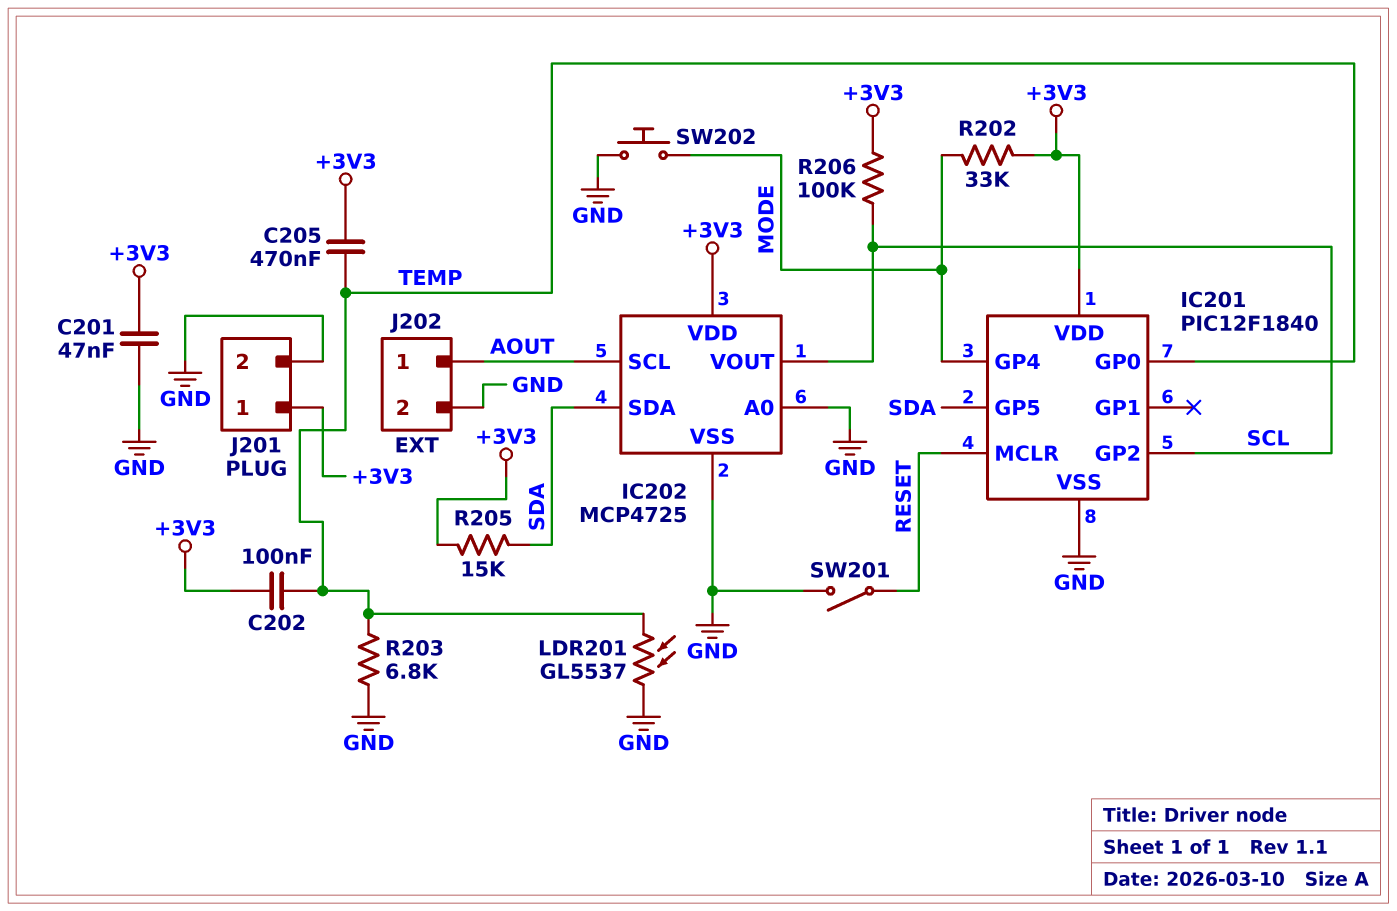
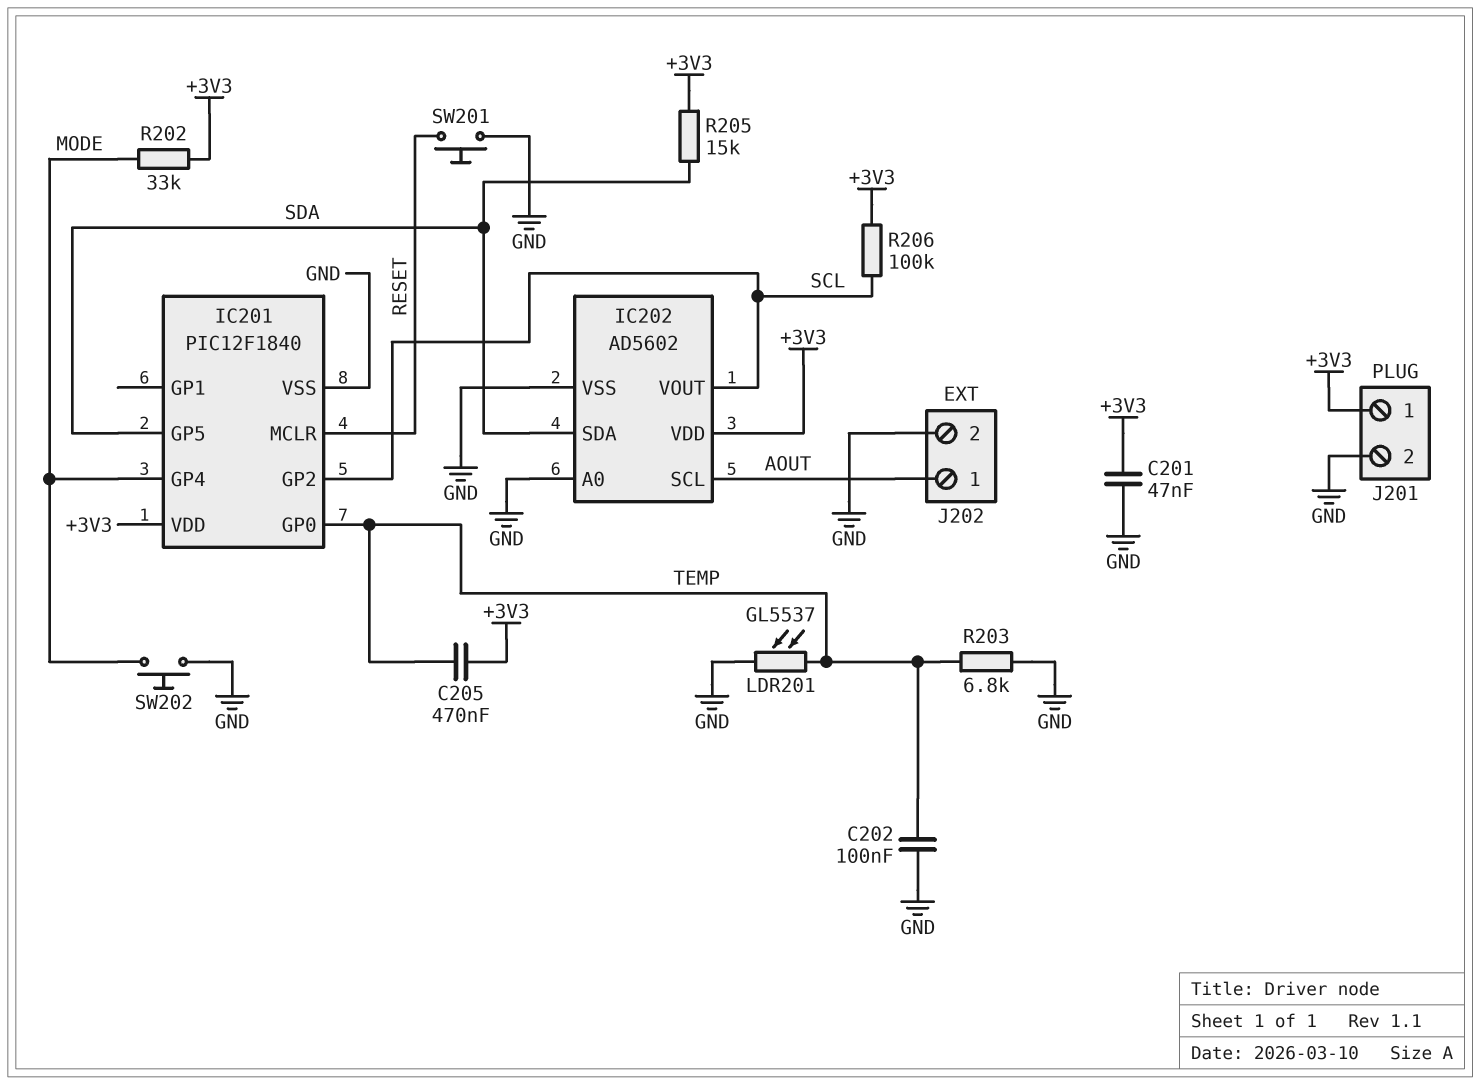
C202: 100nF (+3V3, TEMP) -> 100nF (GND, TEMP)
IC202: MCP4725 -> AD5602
SW201: switch (GND, RESET) -> button (GND, RESET)

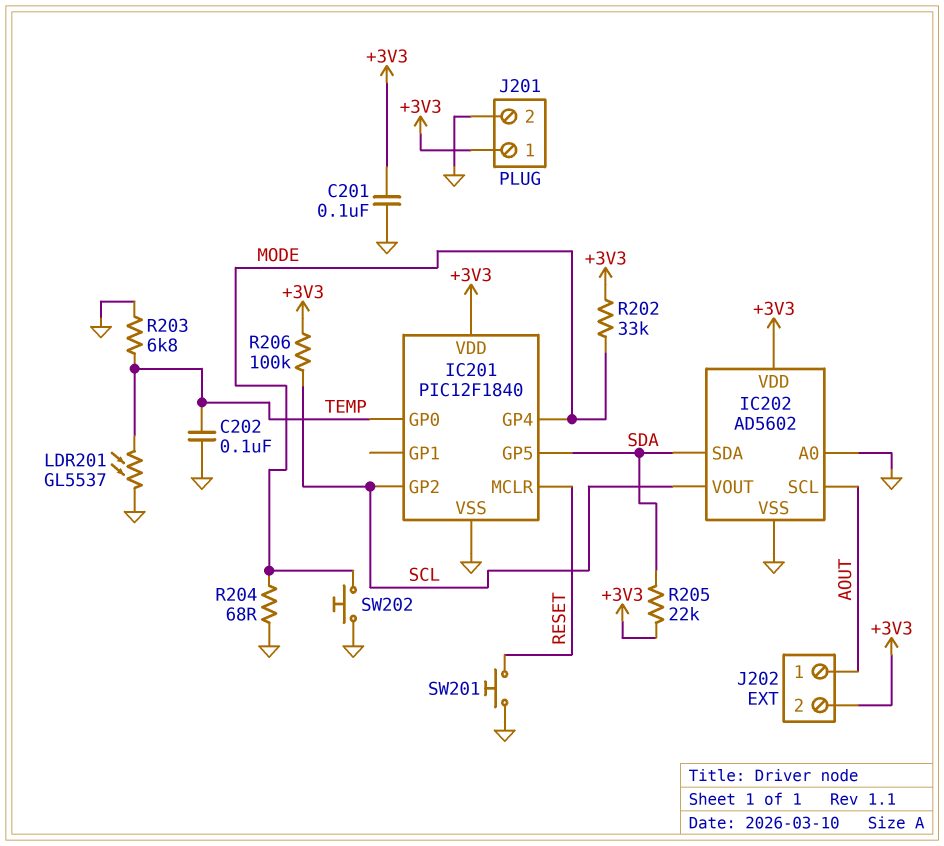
C201: 47nF (+3V3, GND) -> 100nF (+3V3, GND)
C205: 470nF (+3V3, TEMP) -> none
J202 pin 2: GND -> +3V3
R204: none -> 68 (GND, MODE)
R205: 15k (+3V3, SDA) -> 22k (+3V3, SDA)

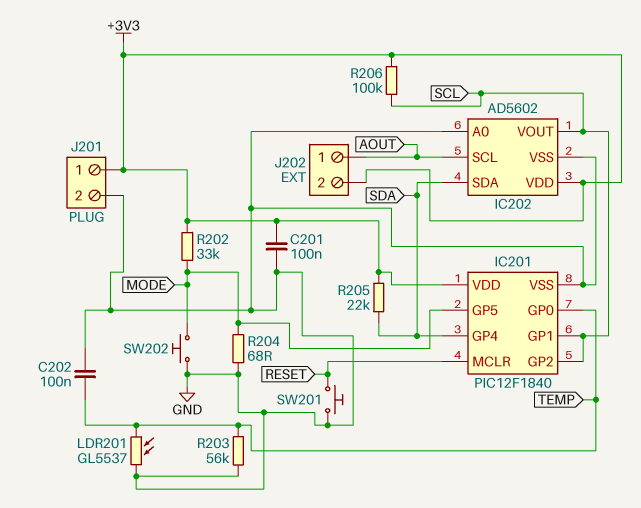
IC201 pin GP1: none -> SCL
IC201 pin GP4: MODE -> SDA
IC201 pin GP5: SDA -> MODE
R203: 6.8k (GND, TEMP) -> 56k (GND, TEMP)

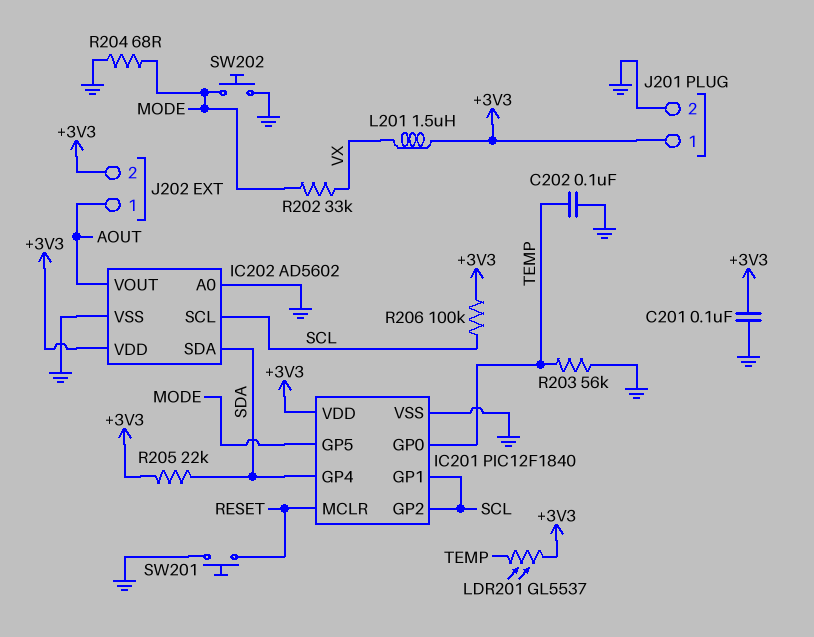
IC202 pin SCL: AOUT -> SCL
IC202 pin VOUT: SCL -> AOUT
L201: none -> 1.5uH (+3V3, VX)
LDR201: GL5537 (GND, TEMP) -> GL5537 (+3V3, TEMP)
R202: 33k (+3V3, MODE) -> 33k (MODE, VX)

